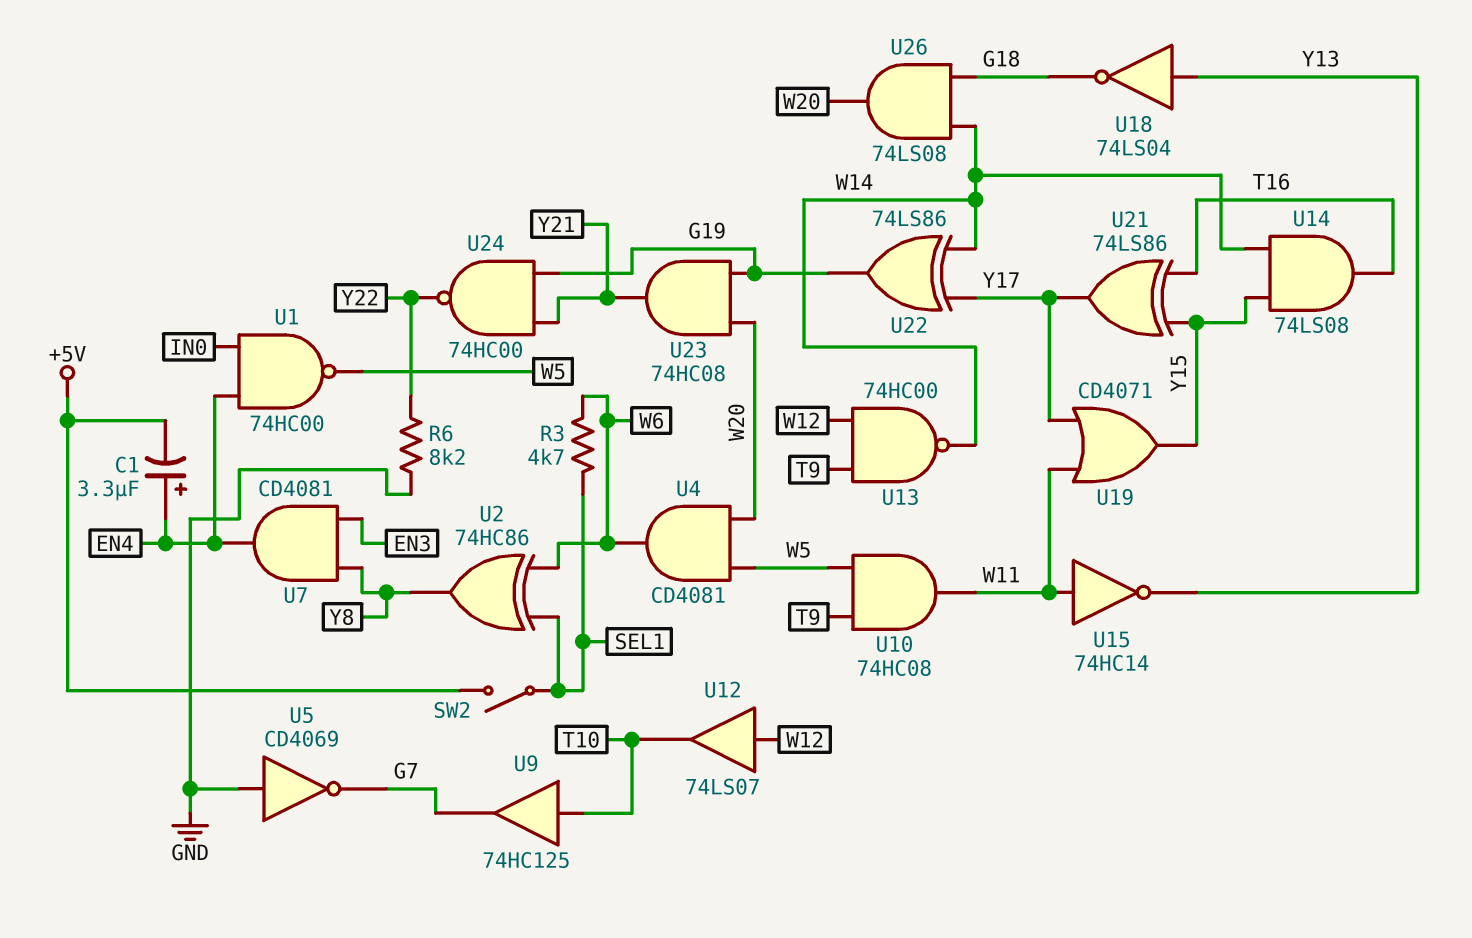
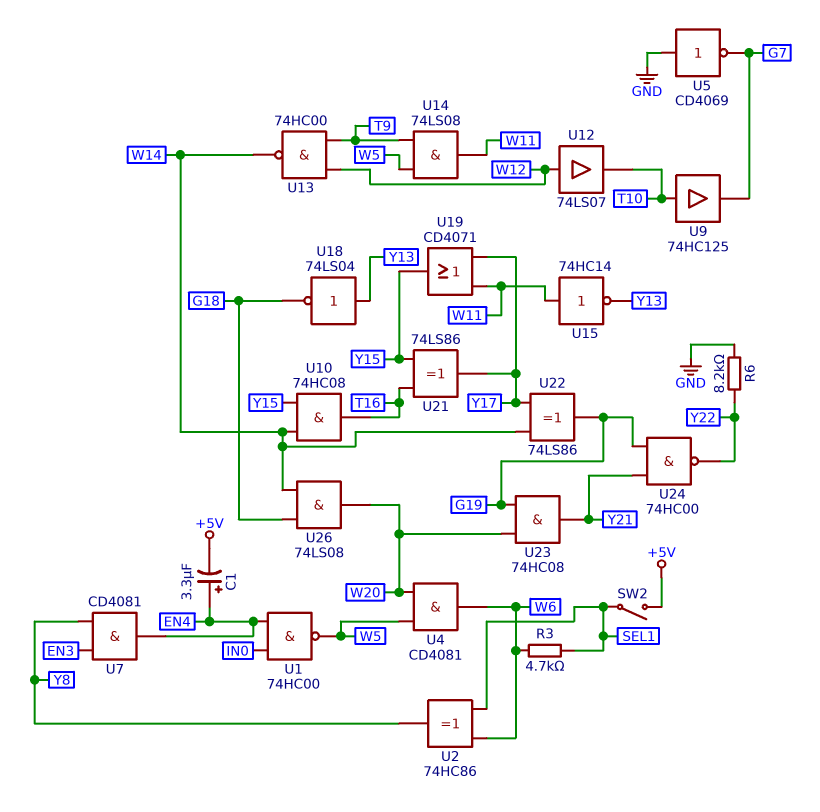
U10: AND 74HC08 (in T9, in W5, out W11) -> AND 74HC08 (in W14, in Y15, out T16)
U14: AND 74LS08 (in W14, in Y15, out T16) -> AND 74LS08 (in T9, in W5, out W11)

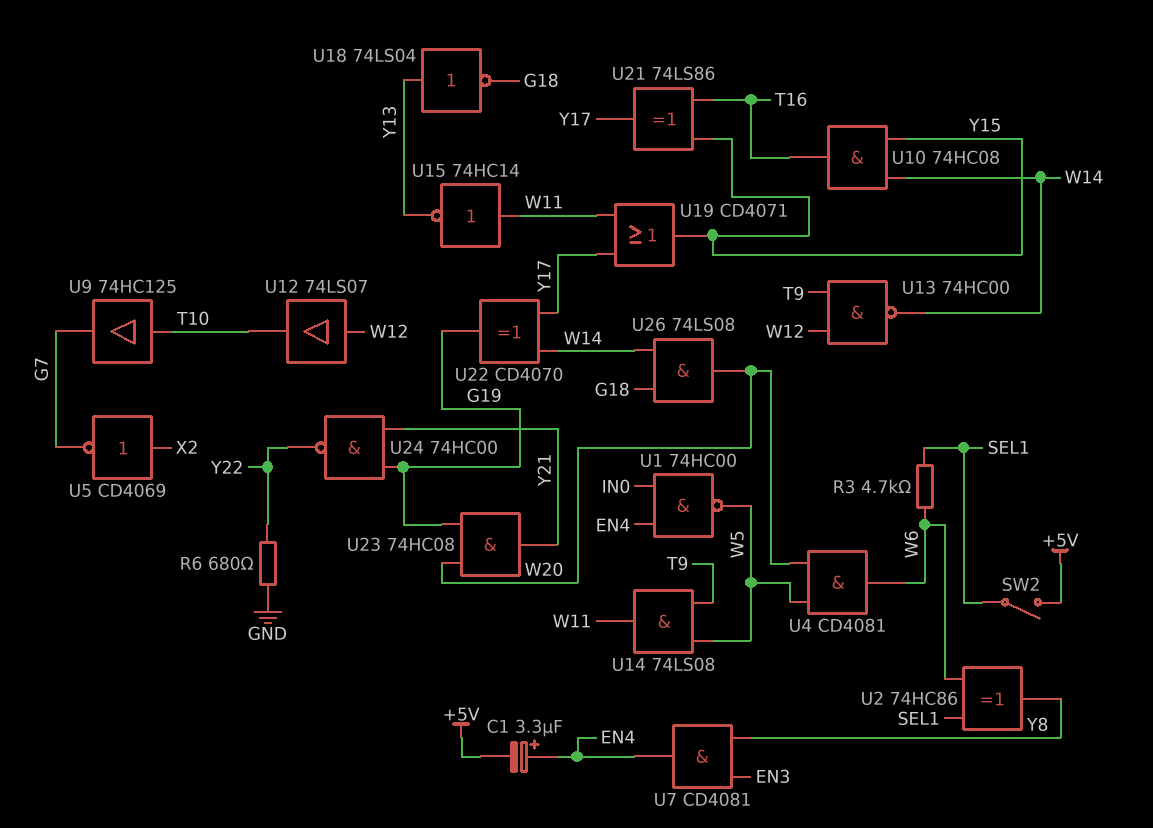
R6: 8.2k (GND, Y22) -> 680 (GND, Y22)
U5: NOT CD4069 (in GND, out G7) -> NOT CD4069 (in X2, out G7)
U22: XOR 74LS86 (in W14, in Y17, out G19) -> XOR CD4070 (in W14, in Y17, out G19)

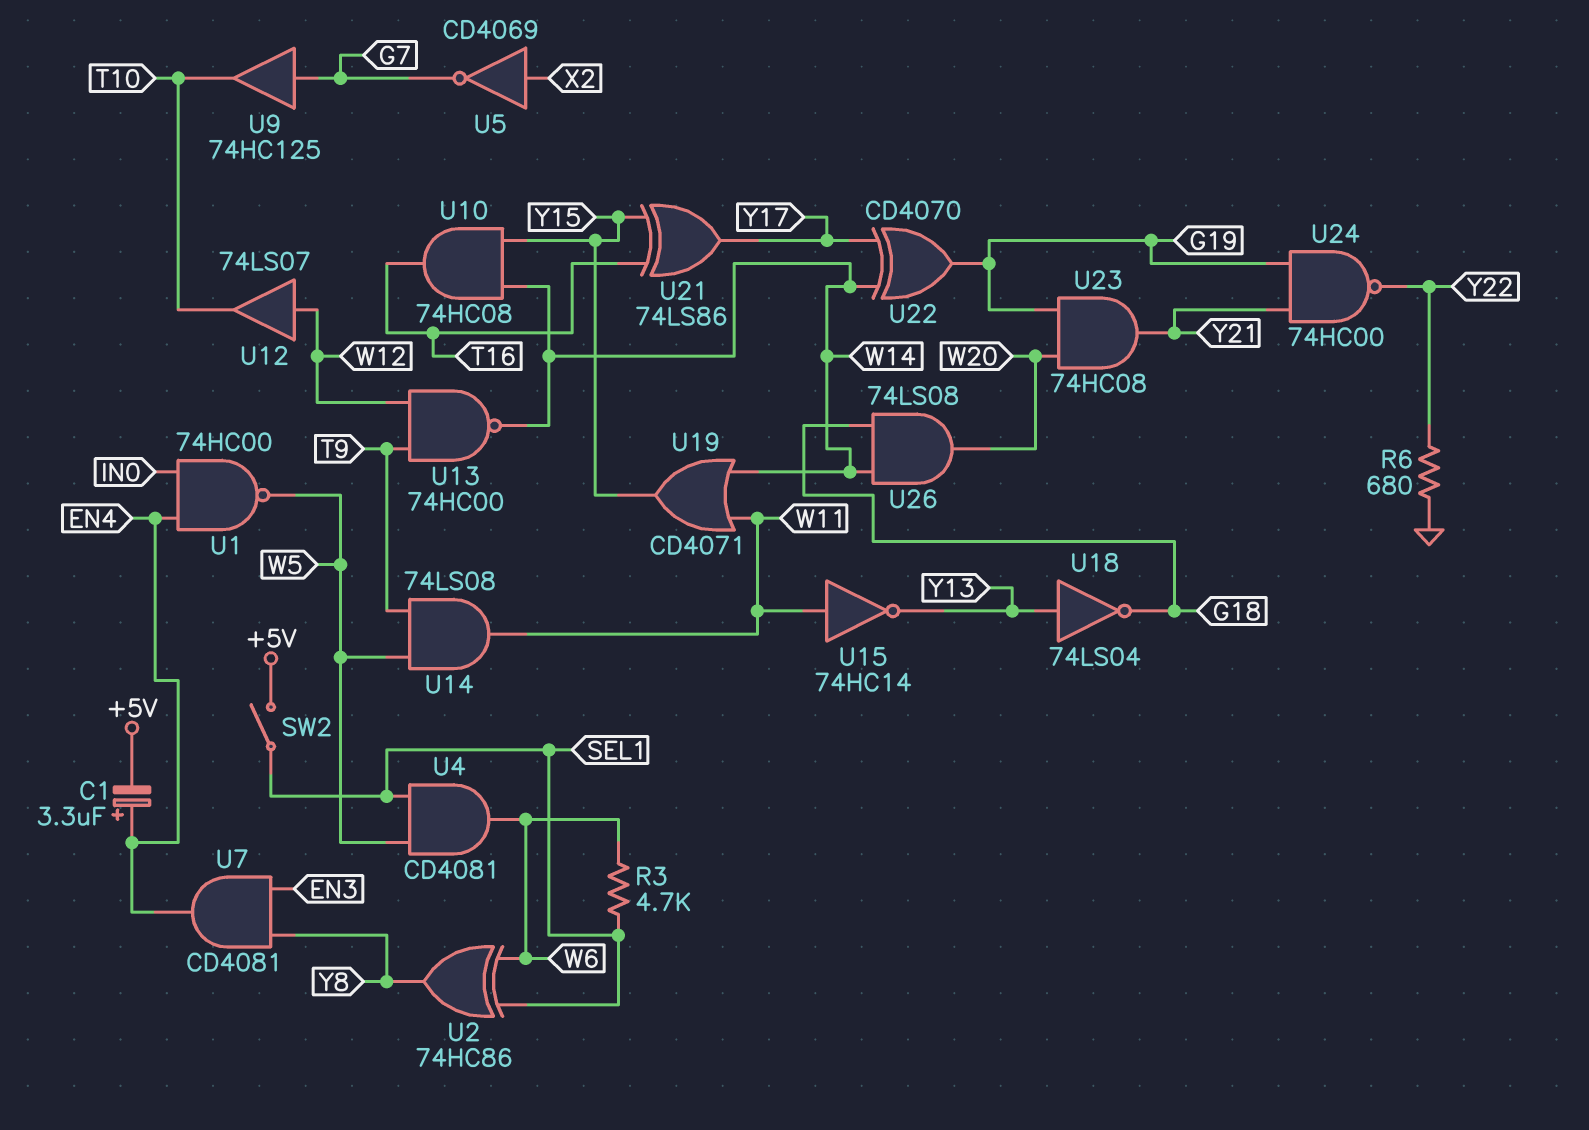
U4: AND CD4081 (in W5, in W20, out W6) -> AND CD4081 (in SEL1, in W5, out W6)
U9: buffer 74HC125 (in T10, out G7) -> buffer 74HC125 (in G7, out T10)
U19: OR CD4071 (in W11, in Y17, out Y15) -> OR CD4071 (in W11, in W14, out Y15)

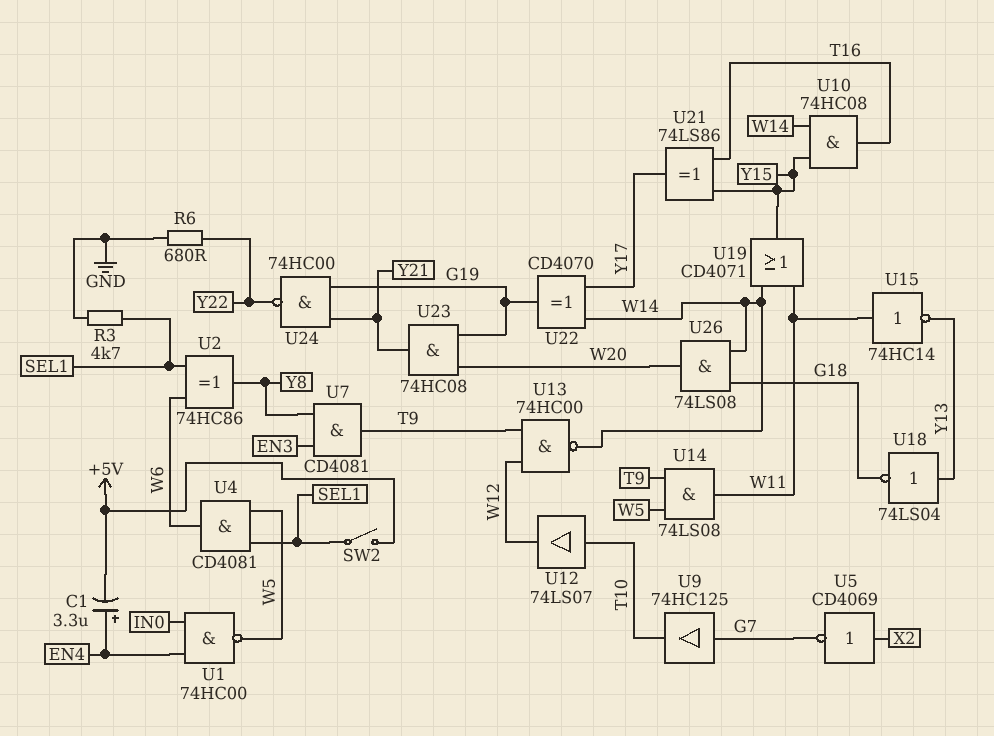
R3: 4.7k (SEL1, W6) -> 4.7k (GND, SEL1)
U7: AND CD4081 (in EN3, in Y8, out EN4) -> AND CD4081 (in EN3, in Y8, out T9)
U12: buffer 74LS07 (in W12, out T10) -> buffer 74LS07 (in T10, out W12)

